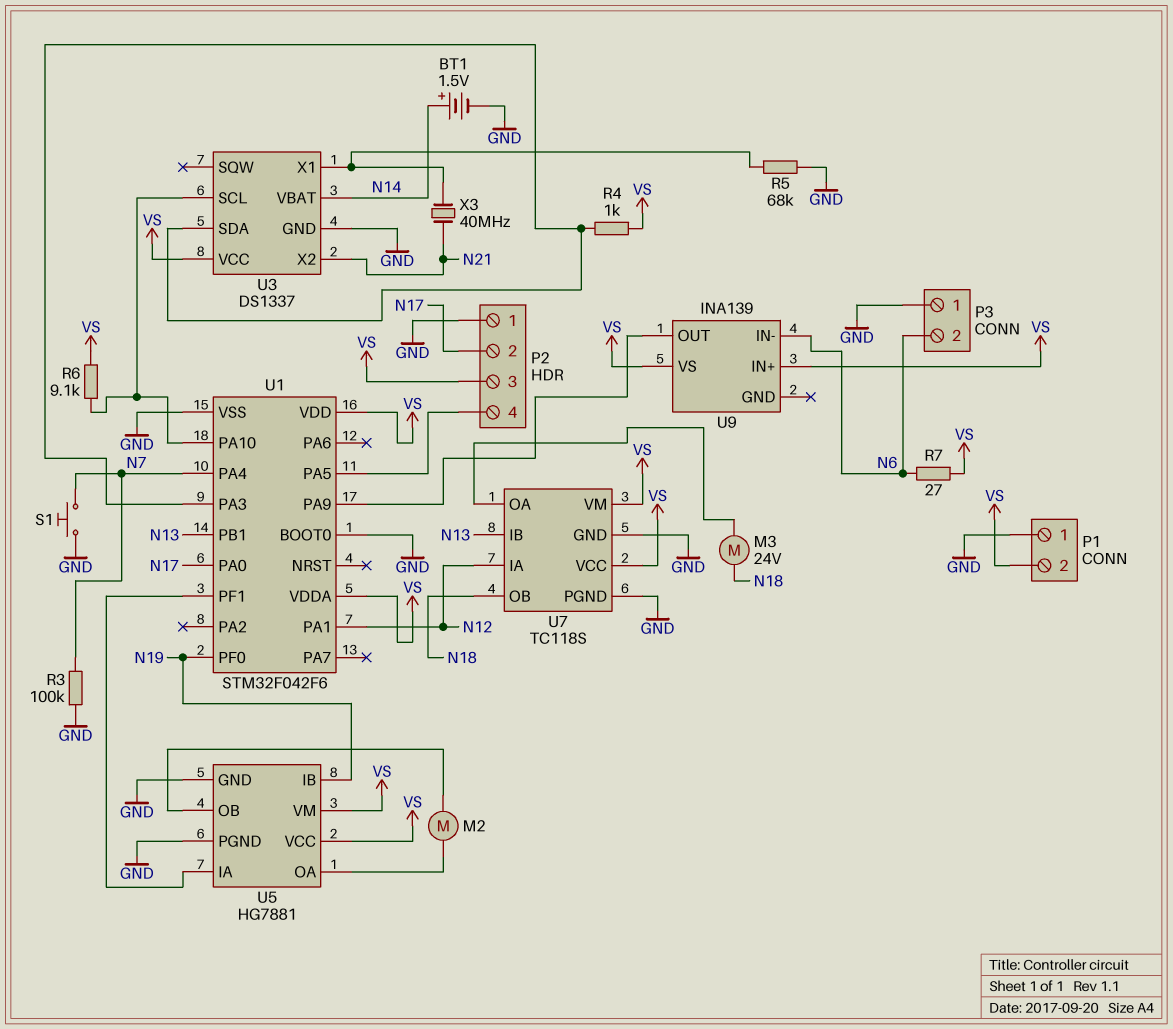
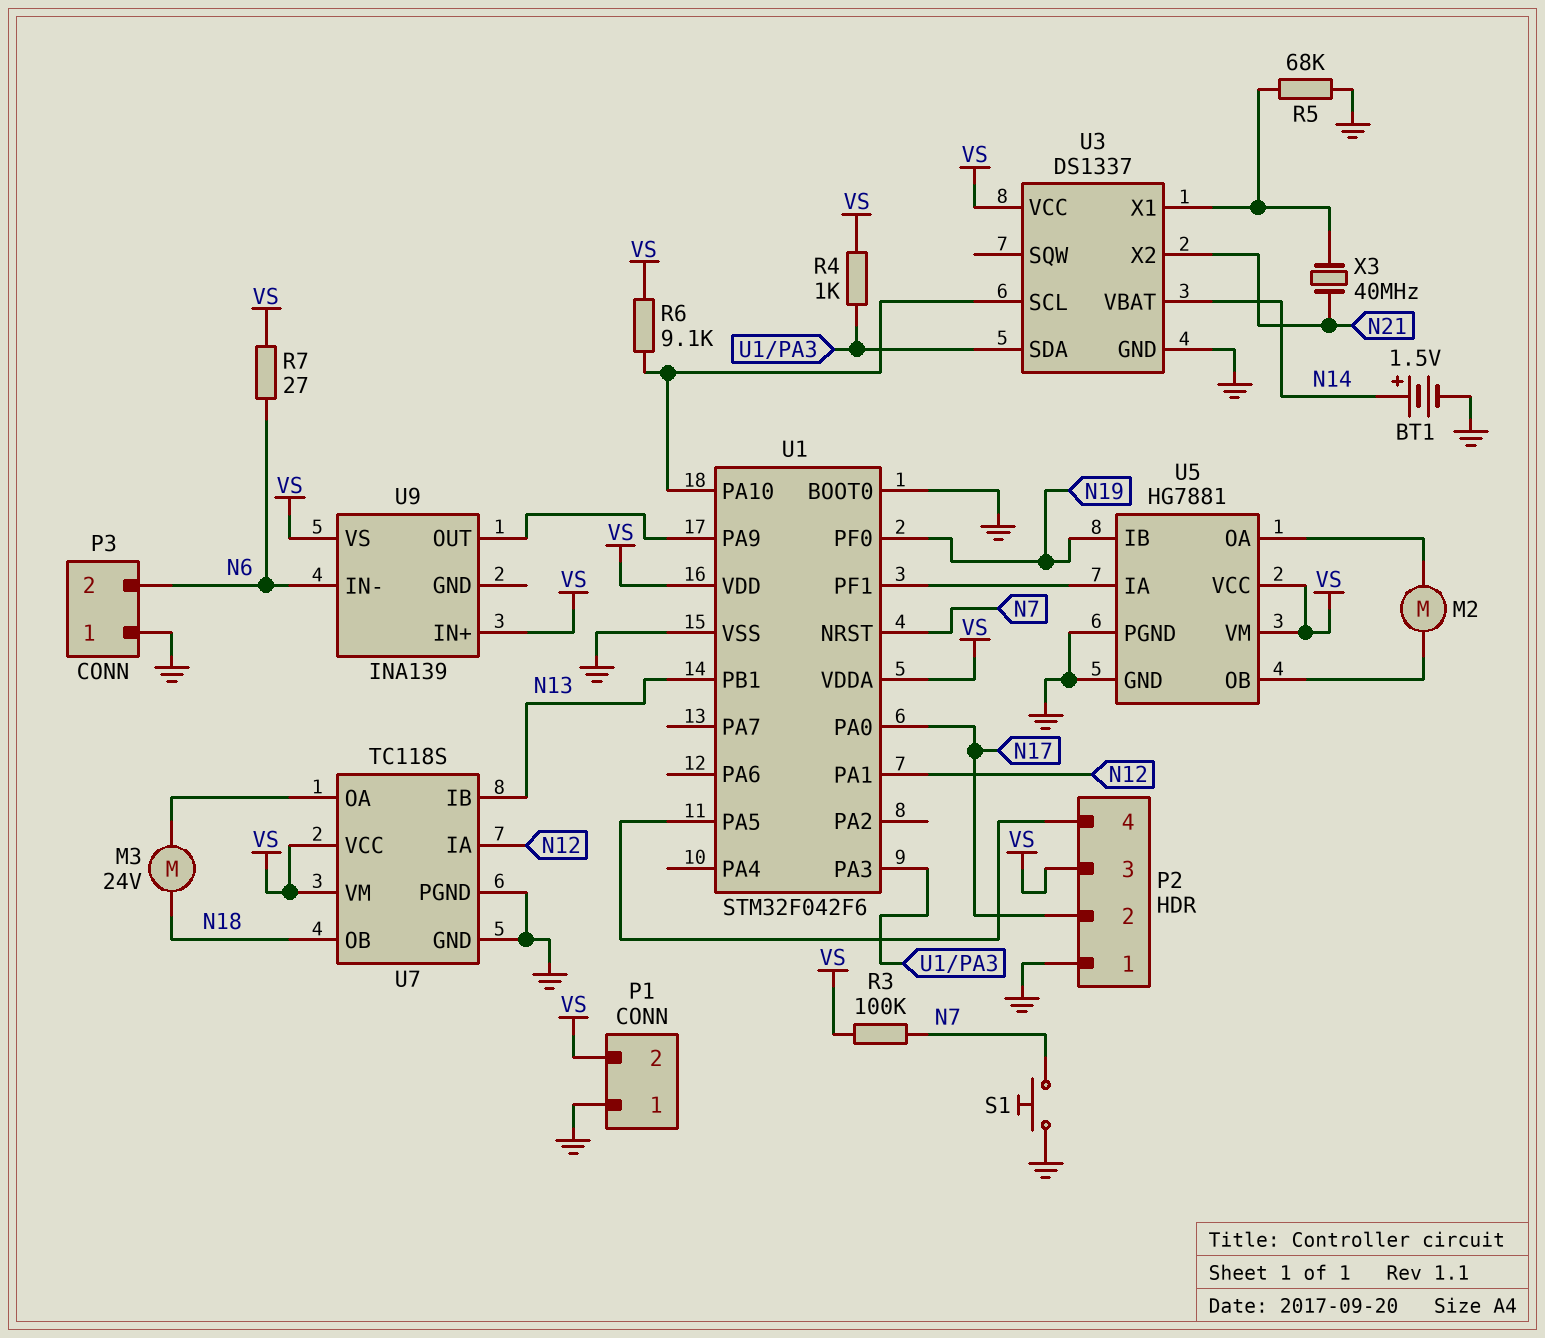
R3: 100k (GND, N7) -> 100k (N7, VS)
U1 pin NRST: none -> N7
U1 pin PA4: N7 -> none

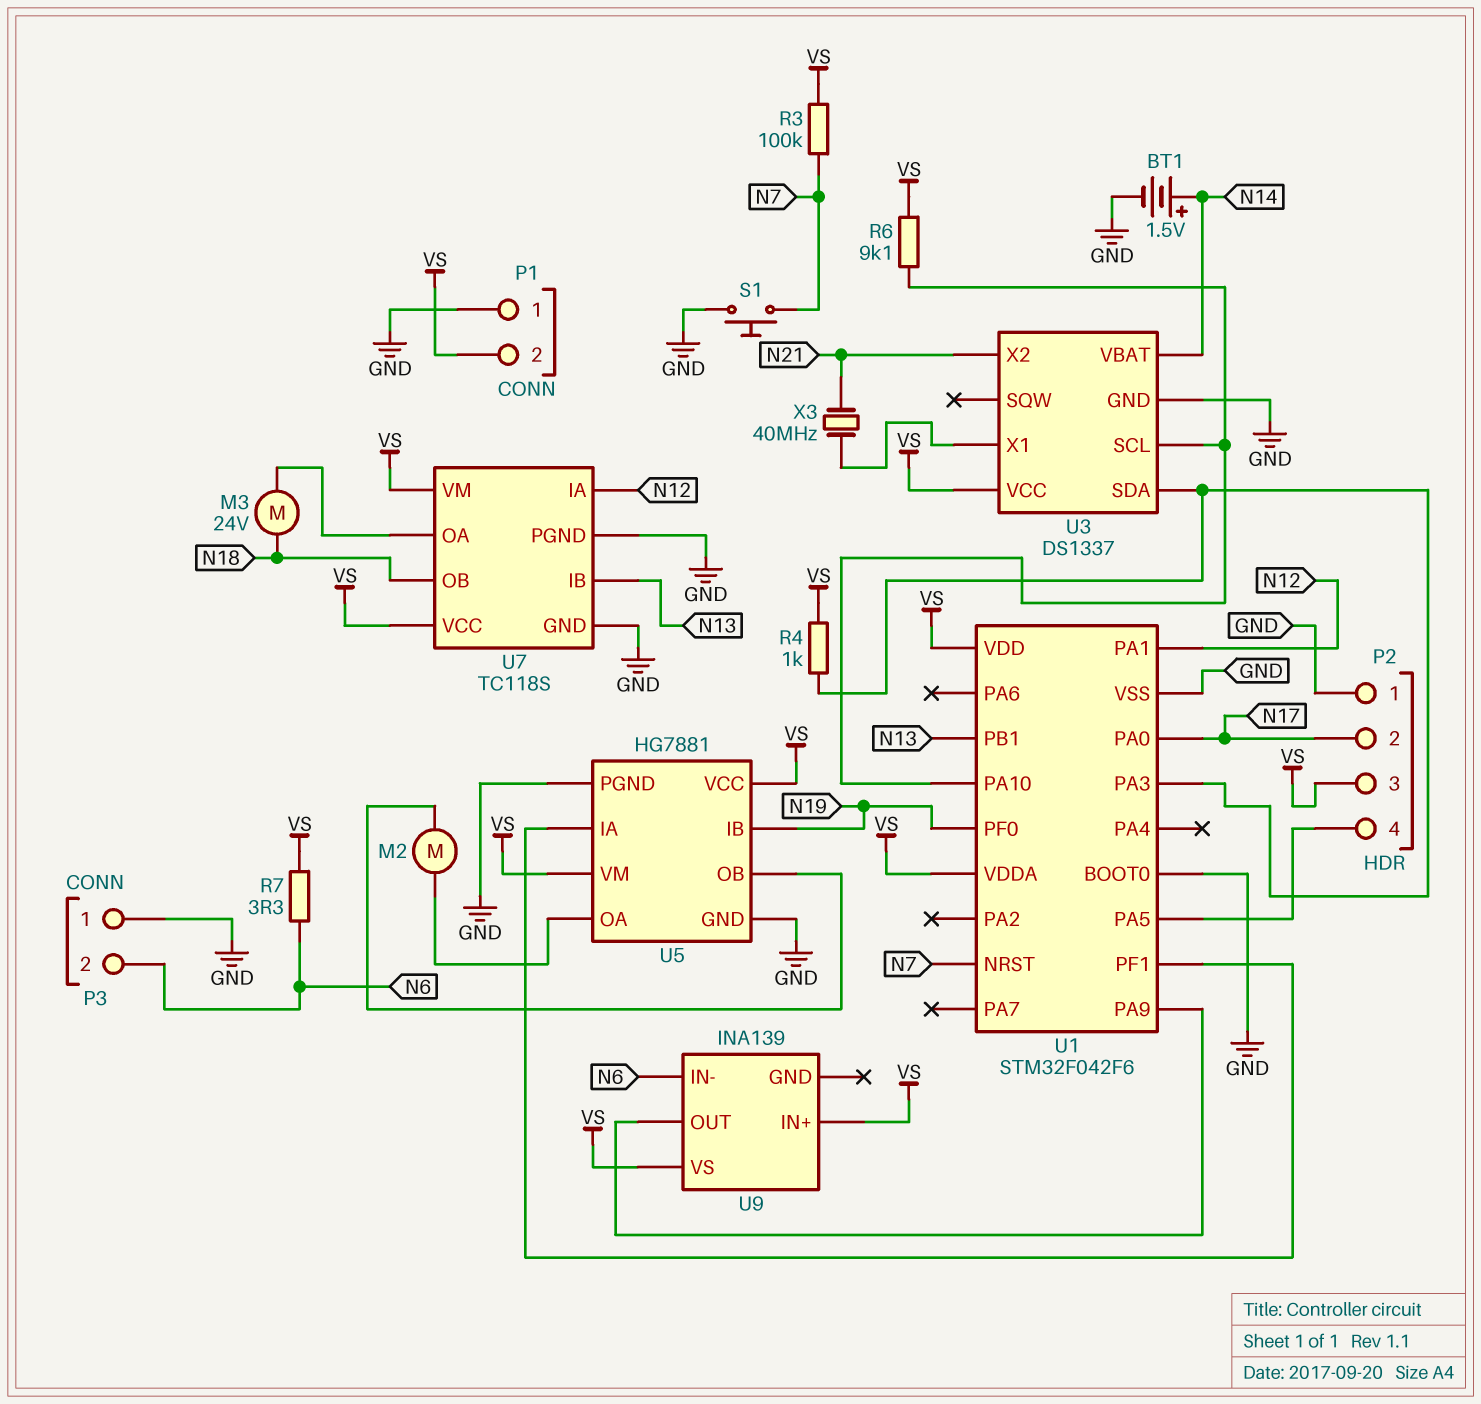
R5: 68k (GND, U3/X1) -> none
R7: 27 (N6, VS) -> 3.3 (N6, VS)

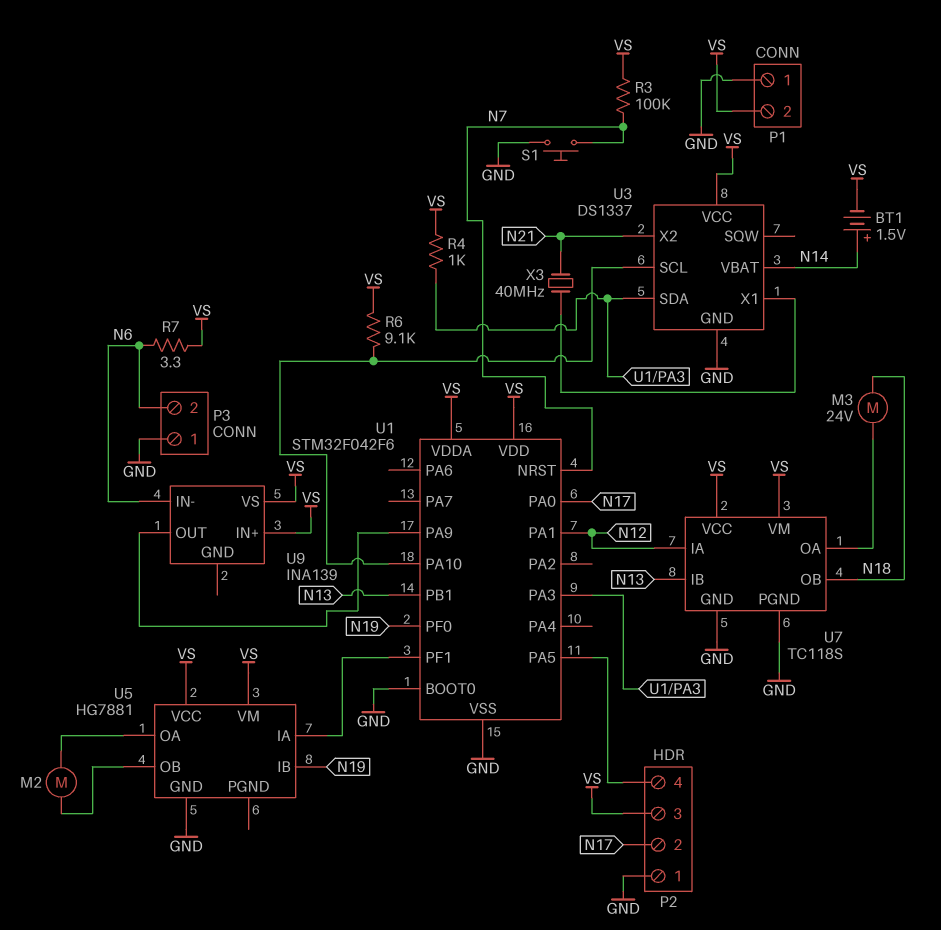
BT1: 1.5V (plus N14, minus GND) -> 1.5V (plus N14, minus VS)
U5 pin PGND: GND -> none

